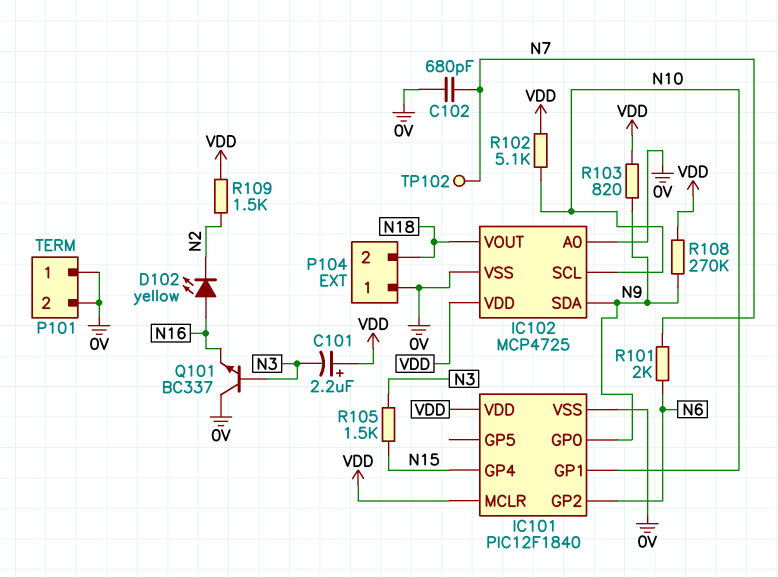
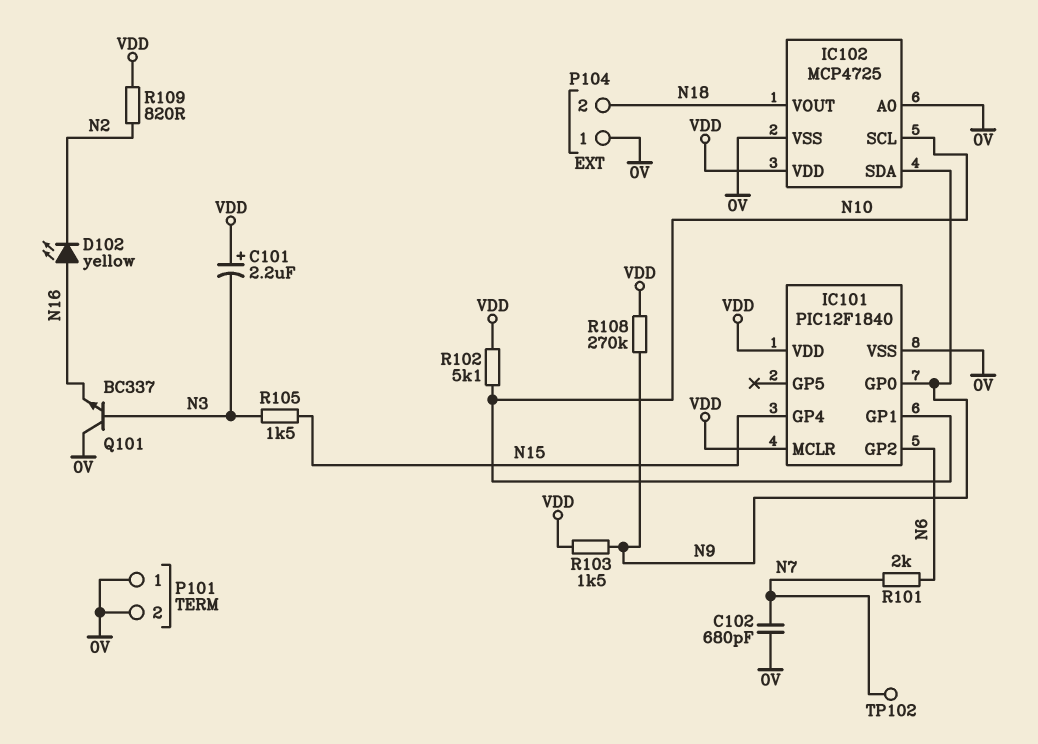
R103: 820 (N9, VDD) -> 1.5k (N9, VDD)
R109: 1.5k (N2, VDD) -> 820 (N2, VDD)

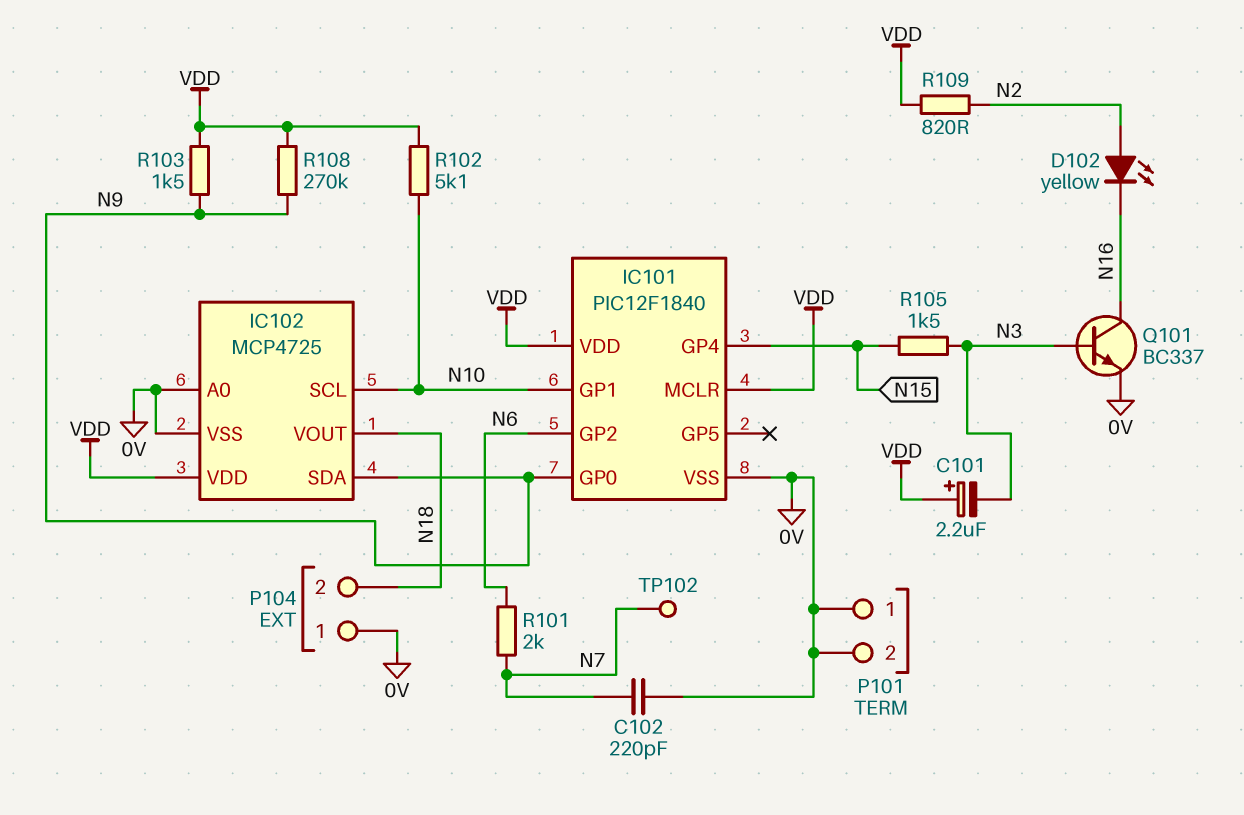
C102: 680pF (0V, N7) -> 220pF (0V, N7)
D102: LED yellow (A N16, K N2) -> LED yellow (A N2, K N16)
Q101: NPN BC337 (B N3, C 0V, E N16) -> NPN BC337 (B N3, C N16, E 0V)

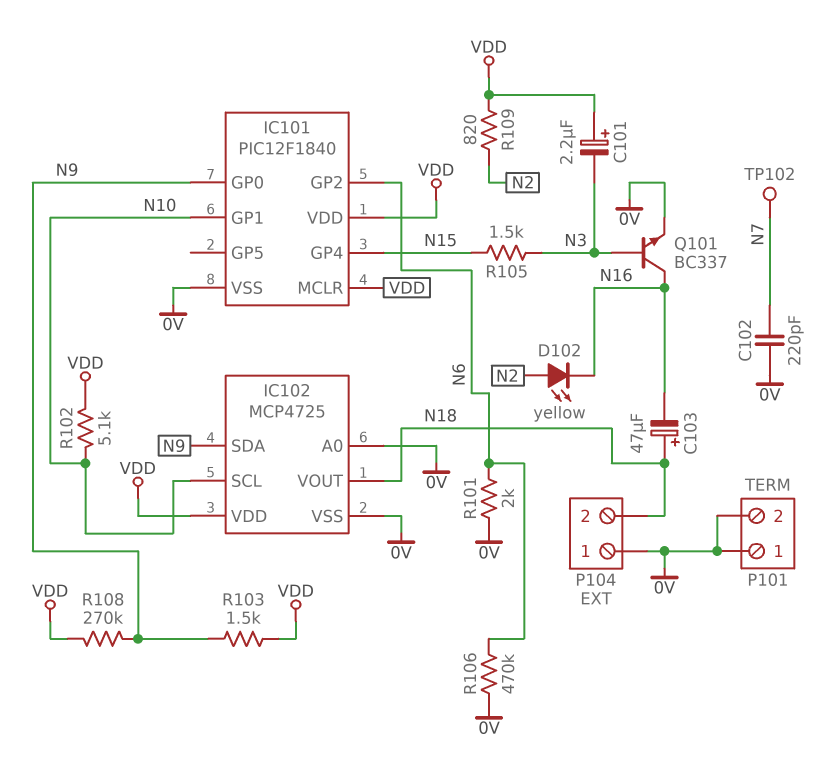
C103: none -> 47uF (plus N18, minus N16)
R101: 2k (N6, N7) -> 2k (0V, N6)
R106: none -> 470k (0V, N6)

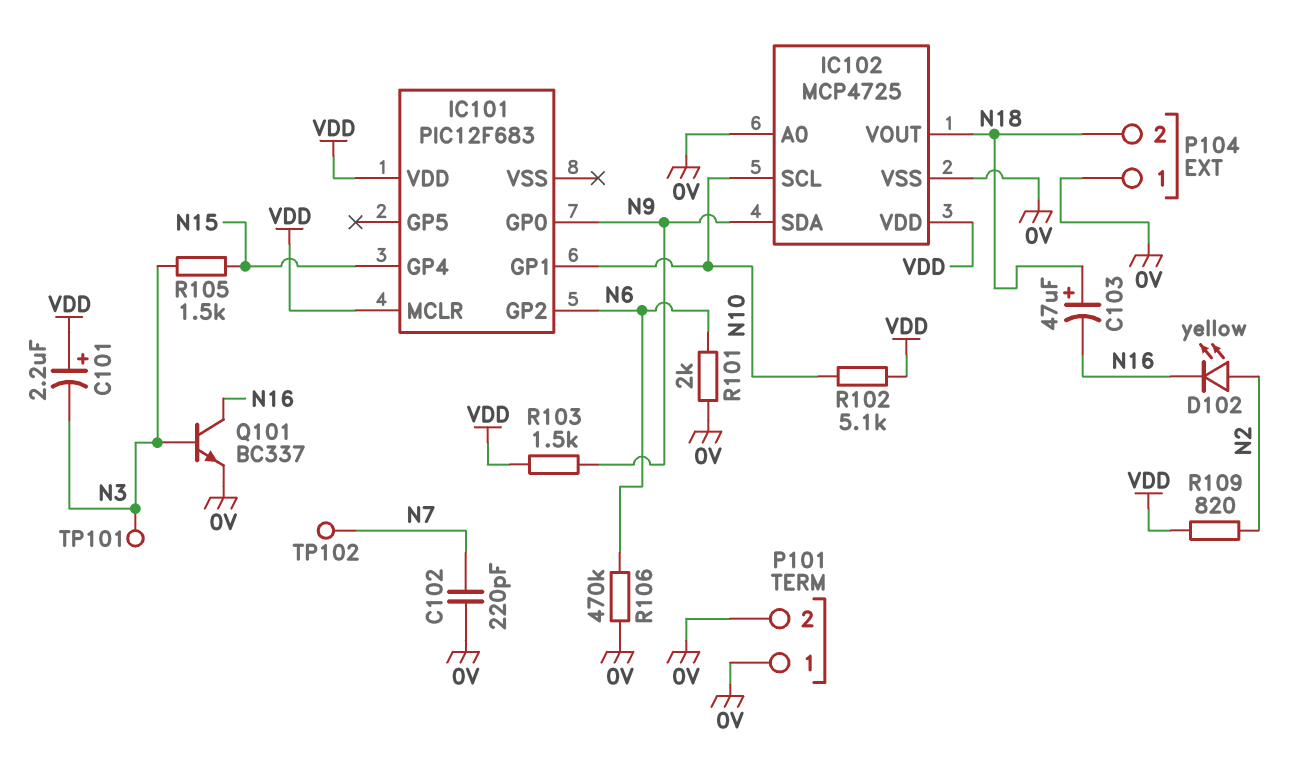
IC101: PIC12F1840 -> PIC12F683
IC101 pin VSS: 0V -> none
R108: 270k (N9, VDD) -> none
TP101: none -> test point (N3)

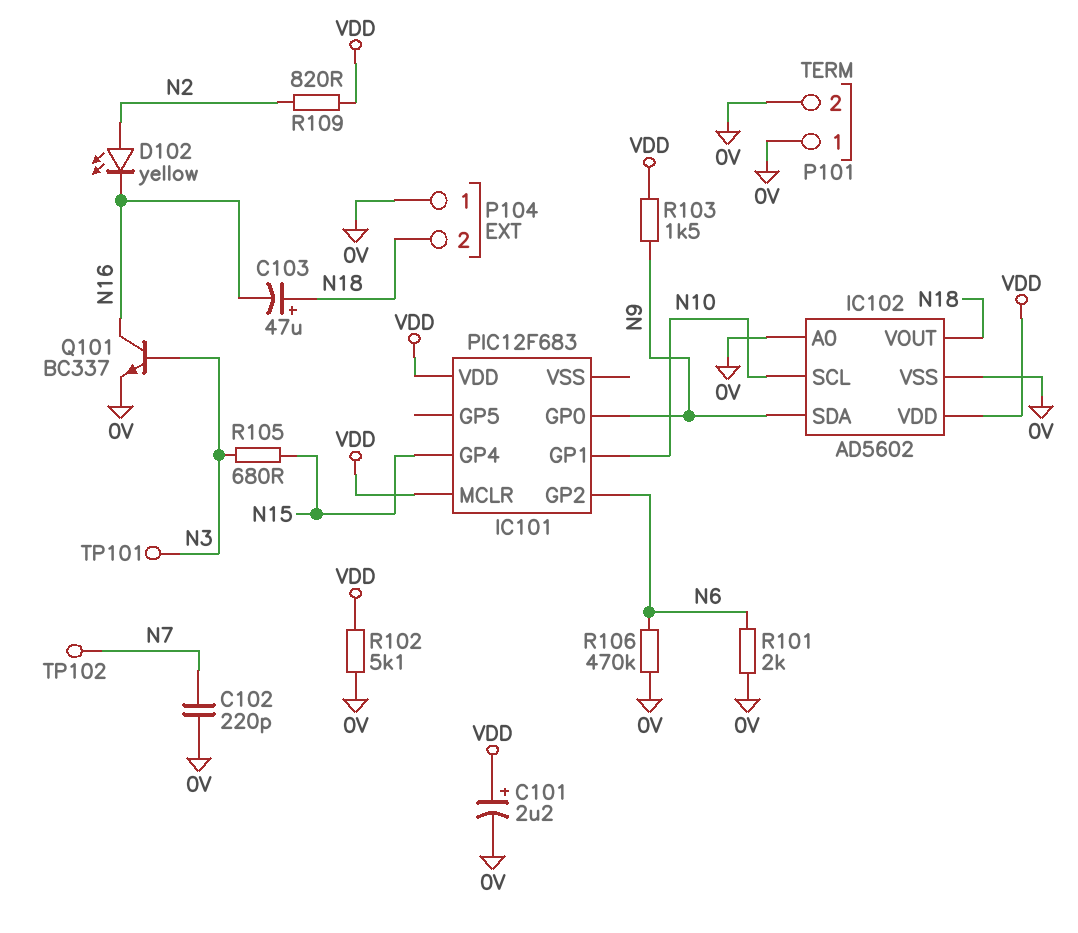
C101: 2.2uF (plus VDD, minus N3) -> 2.2uF (plus VDD, minus 0V)
IC102: MCP4725 -> AD5602
R102: 5.1k (N10, VDD) -> 5.1k (0V, VDD)
R105: 1.5k (N3, N15) -> 680 (N3, N15)

